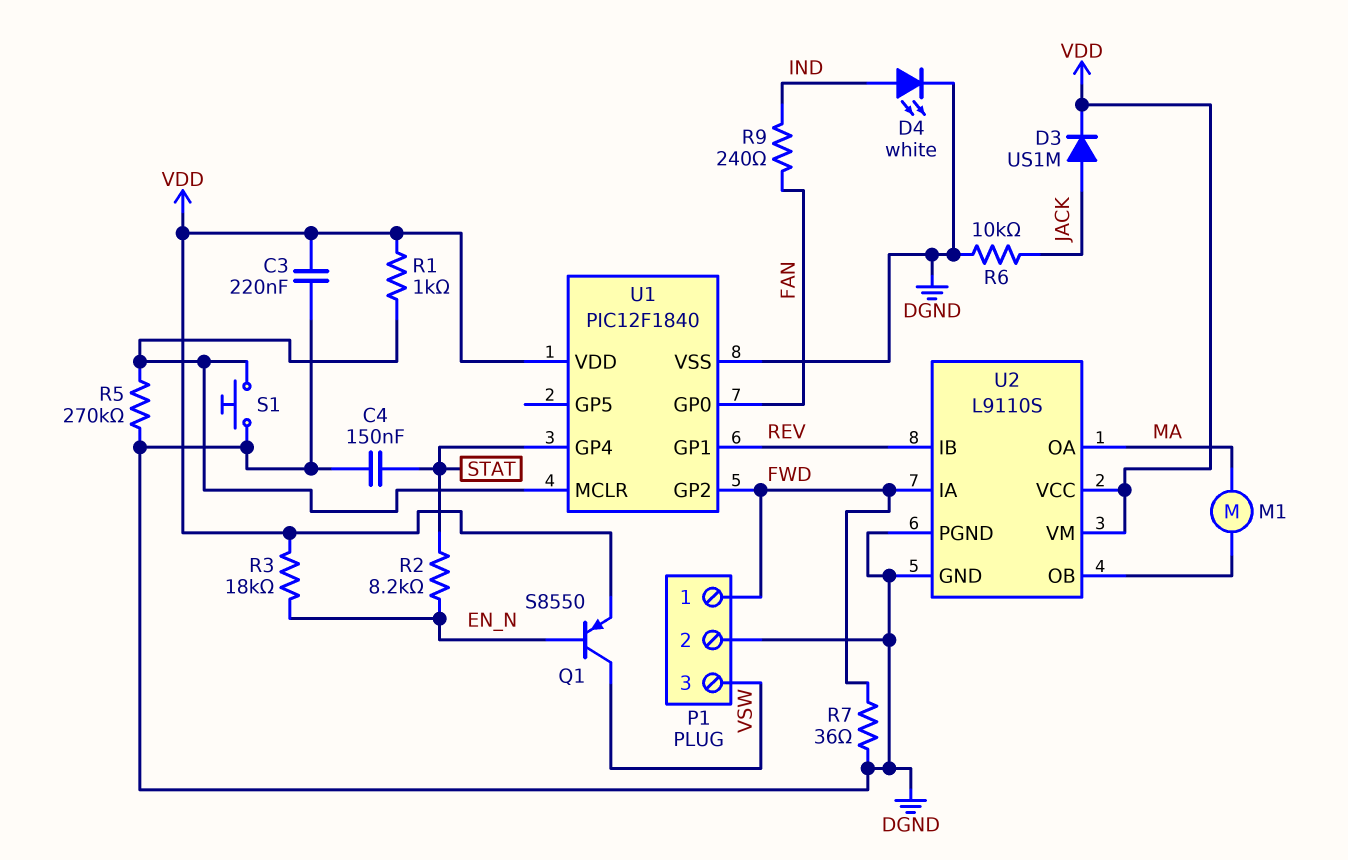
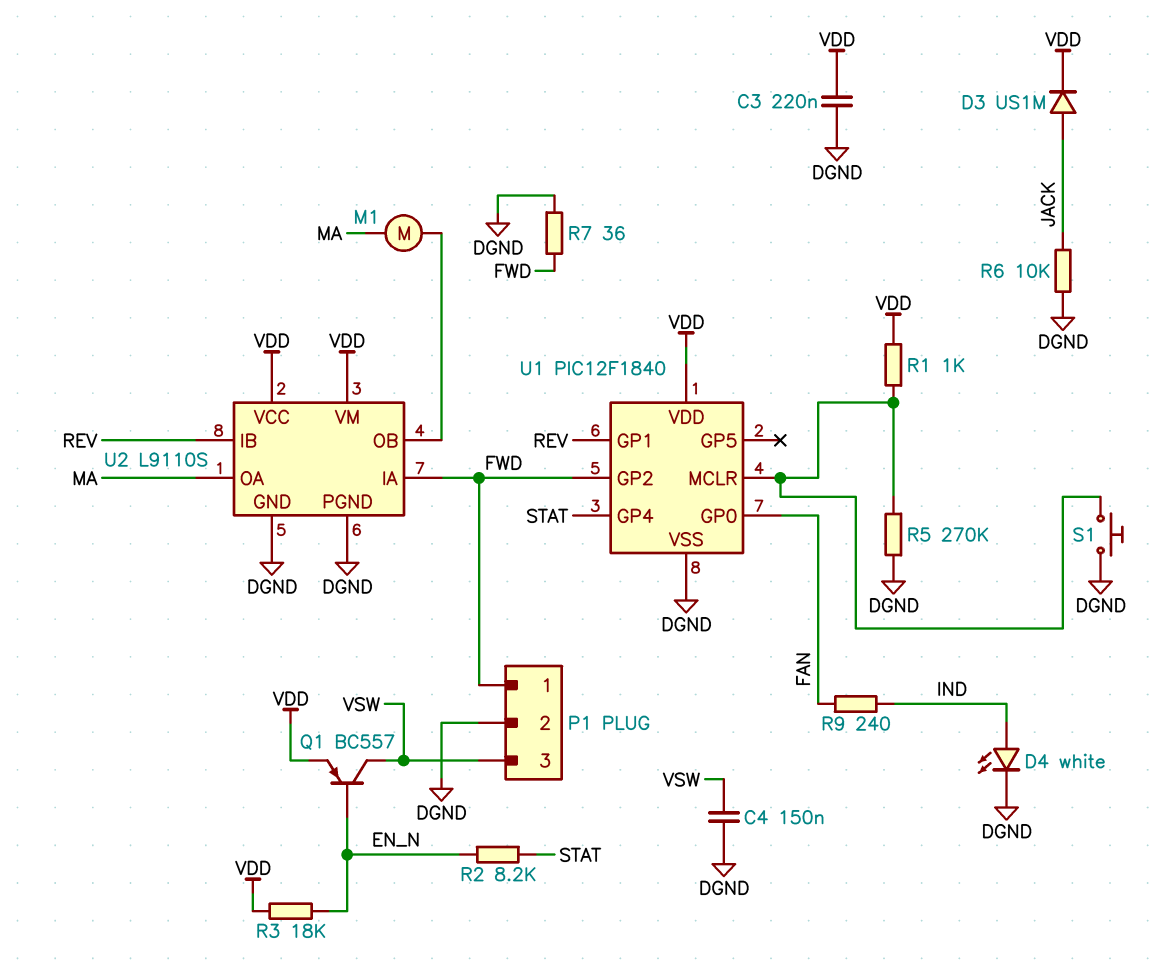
C4: 150nF (DGND, STAT) -> 150nF (DGND, VSW)
Q1: PNP S8550 (B EN_N, C VSW, E VDD) -> PNP BC557 (B EN_N, C VSW, E VDD)

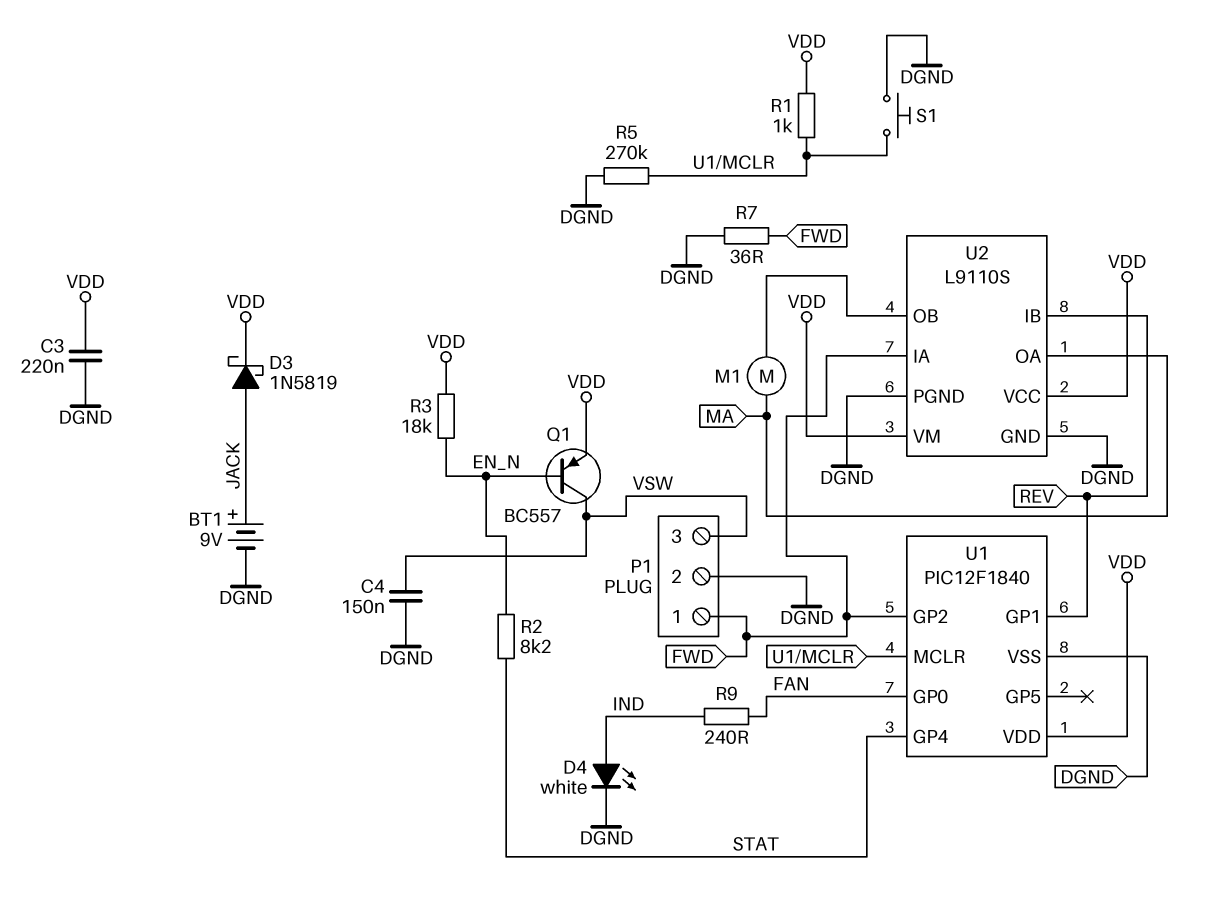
BT1: none -> 9V (plus JACK, minus DGND)
D3: diode US1M (A JACK, K VDD) -> schottky 1N5819 (A JACK, K VDD)
R6: 10k (DGND, JACK) -> none

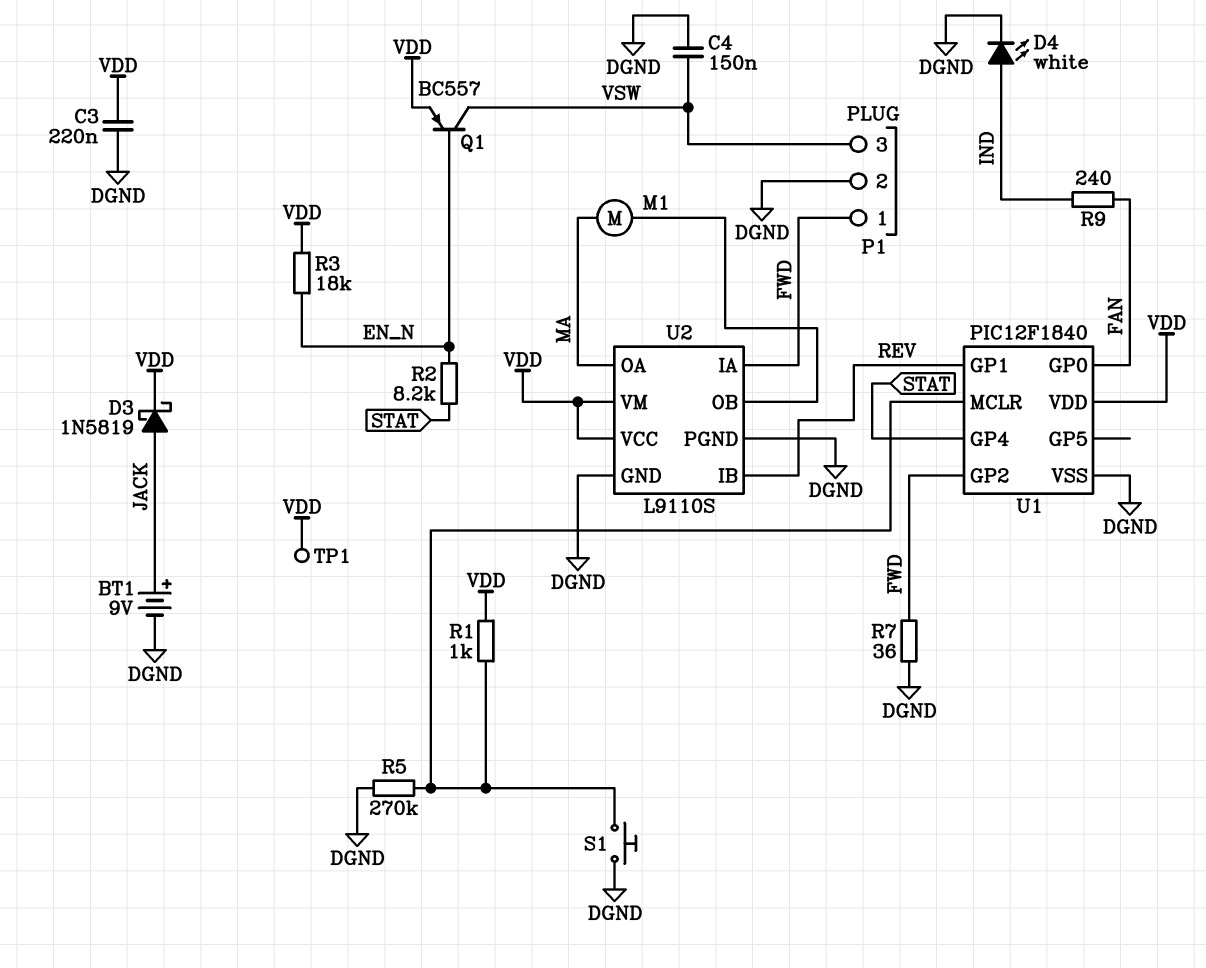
TP1: none -> test point (VDD)

